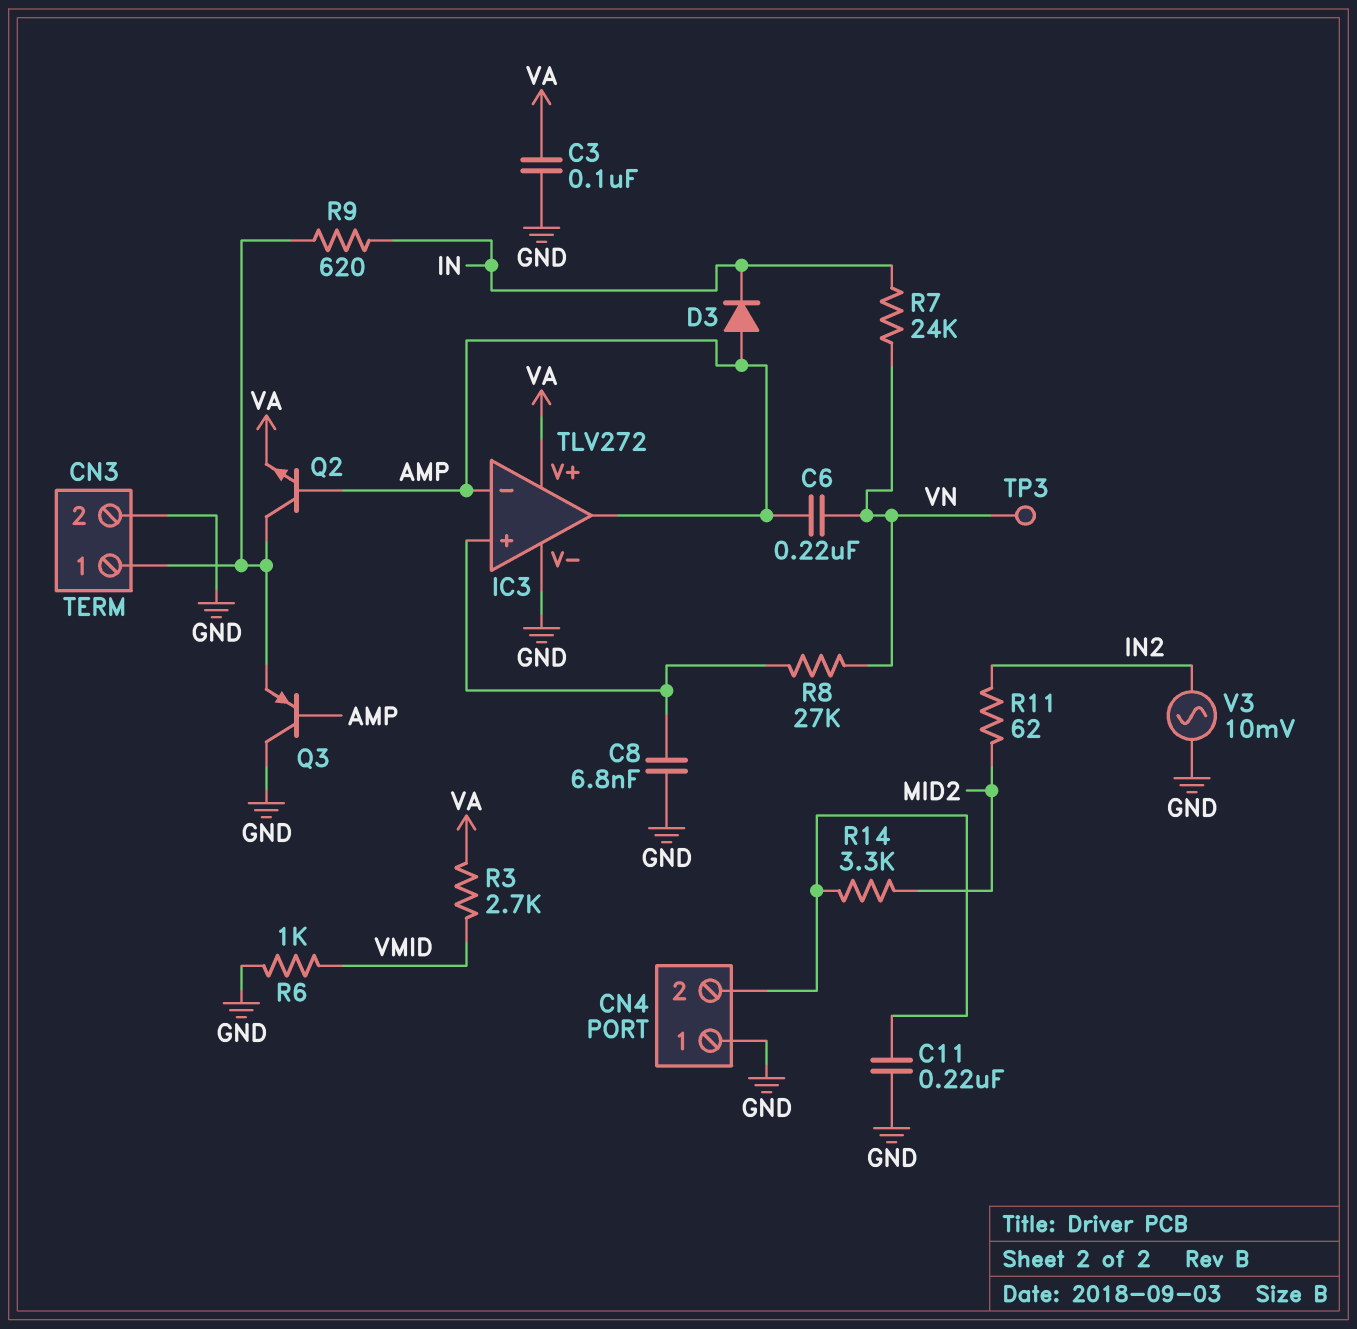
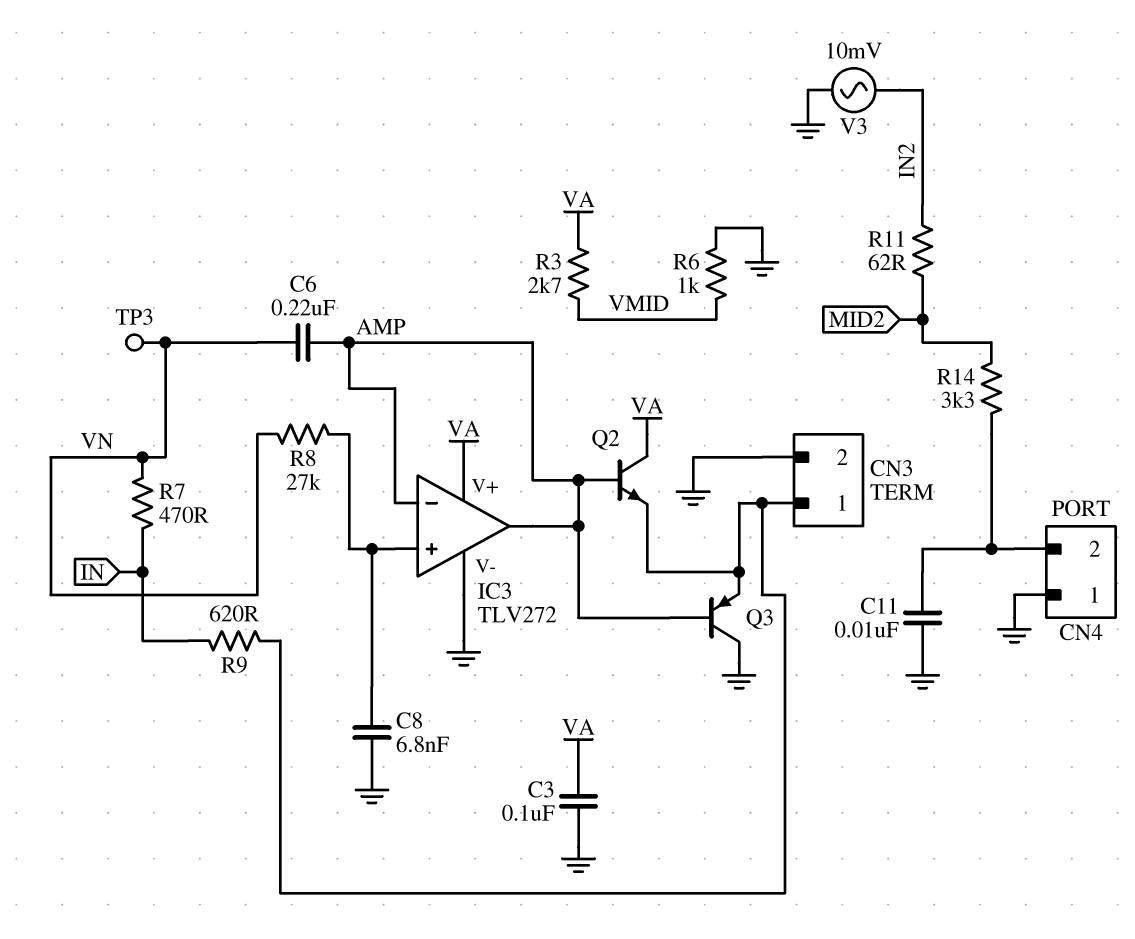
C11: 220nF (CN4/2, GND) -> 10nF (CN4/2, GND)
D3: diode (A AMP, K IN) -> none
Q2: NPN (B AMP, C CN3/1, E VA) -> NPN (B AMP, C VA, E CN3/1)
R7: 24k (IN, VN) -> 470 (IN, VN)

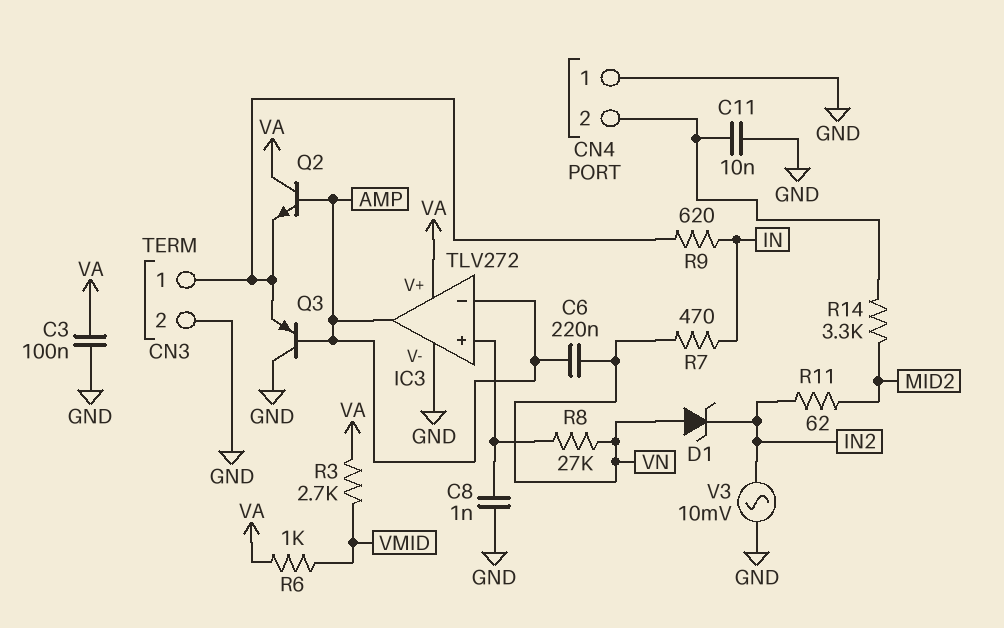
C8: 6.8nF (GND, IC3/in+) -> 1nF (GND, IC3/in+)
D1: none -> zener (A VN, K IN2)
R6: 1k (GND, VMID) -> 1k (VA, VMID)
TP3: test point (VN) -> none

